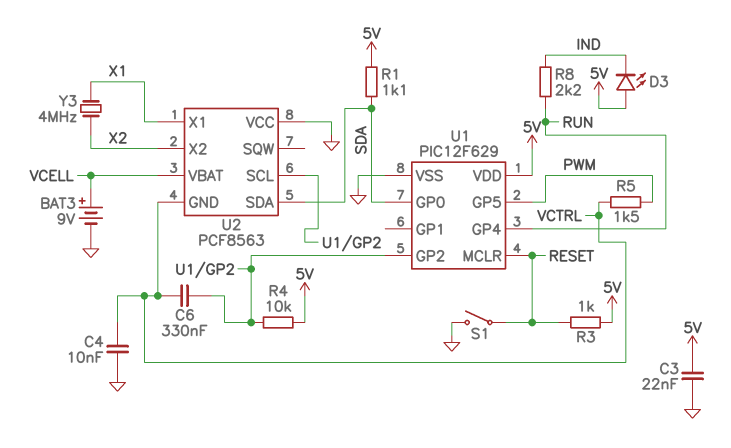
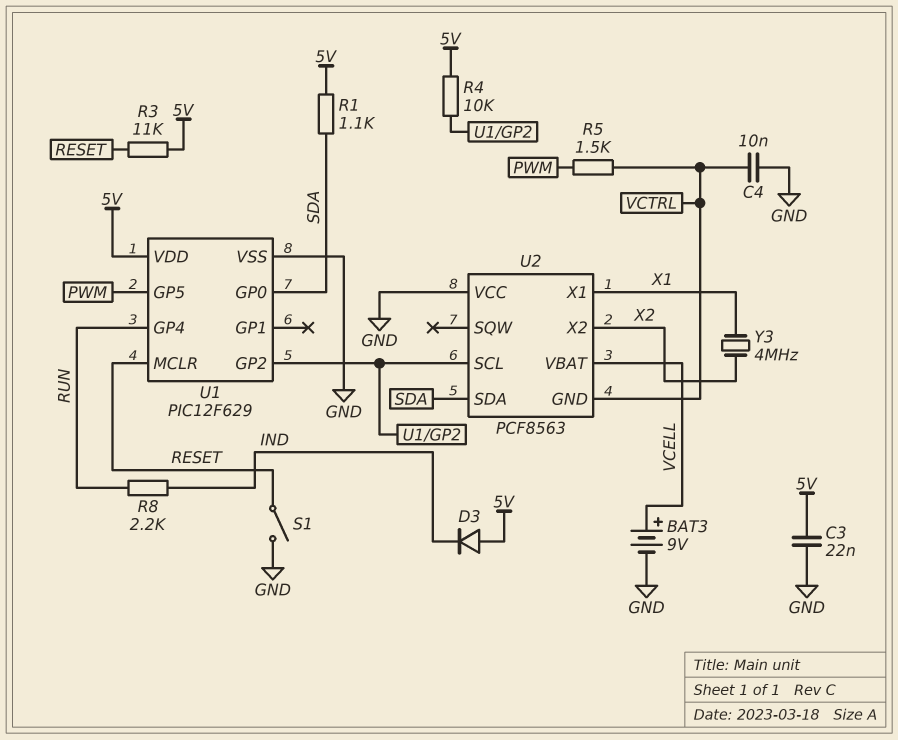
C6: 330nF (U1/GP2, VCTRL) -> none
D3: LED (A 5V, K IND) -> diode (A 5V, K IND)
R3: 1k (5V, RESET) -> 11k (5V, RESET)

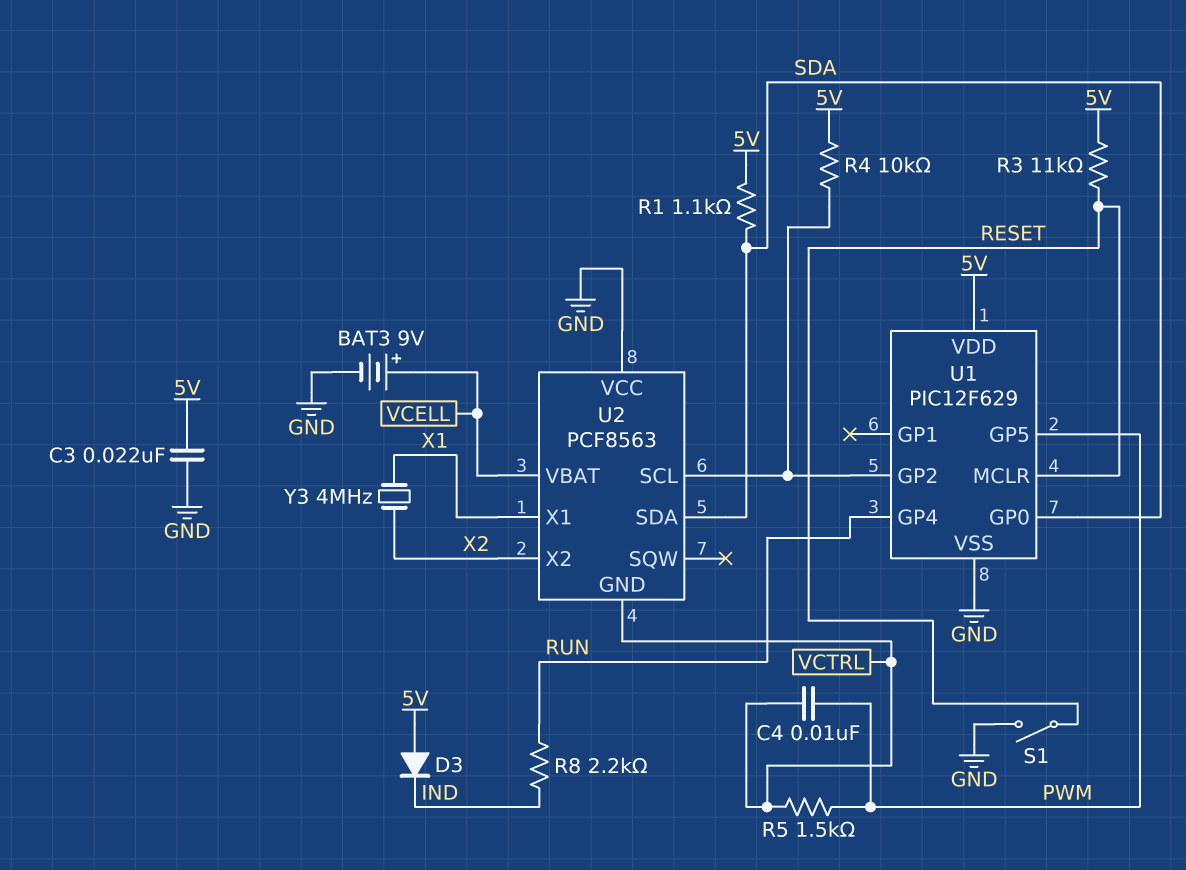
C4: 10nF (GND, VCTRL) -> 10nF (PWM, VCTRL)

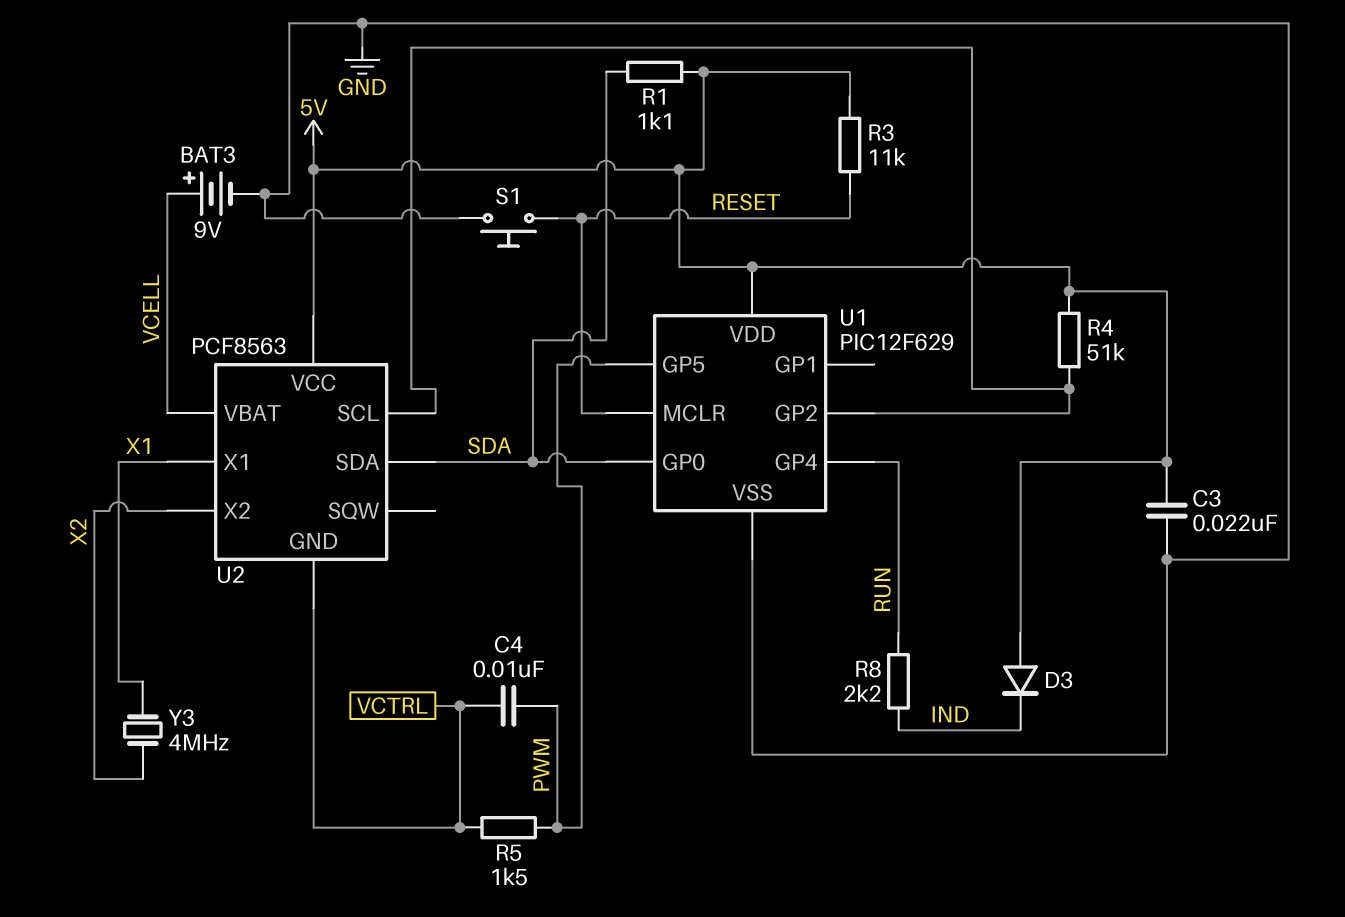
R4: 10k (5V, U1/GP2) -> 51k (5V, U1/GP2)
S1: switch (GND, RESET) -> button (GND, RESET)
U2 pin VCC: GND -> 5V

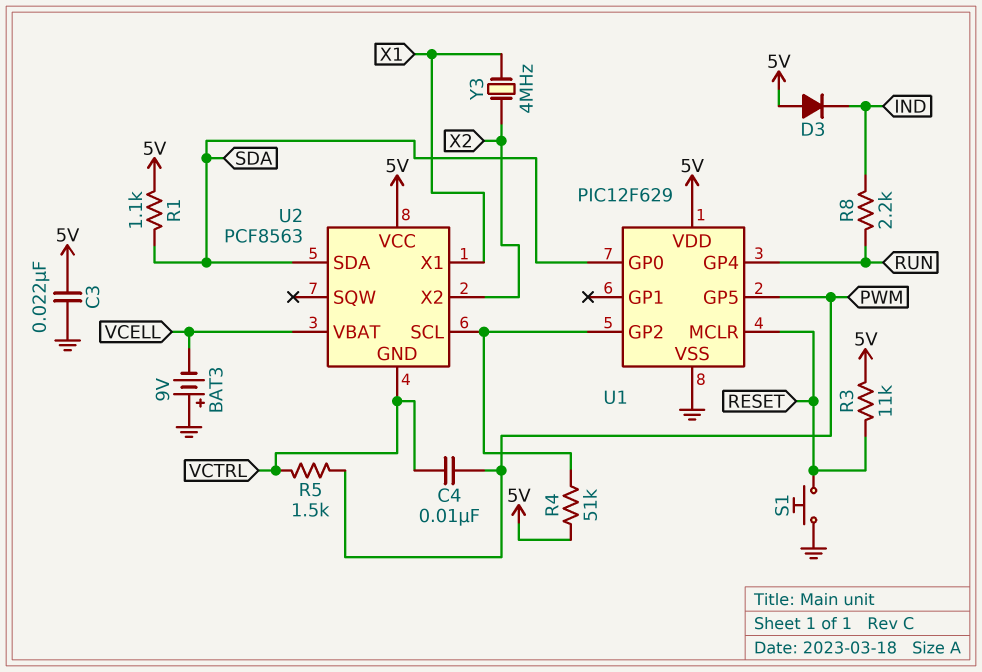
BAT3: 9V (plus VCELL, minus GND) -> 9V (plus GND, minus VCELL)

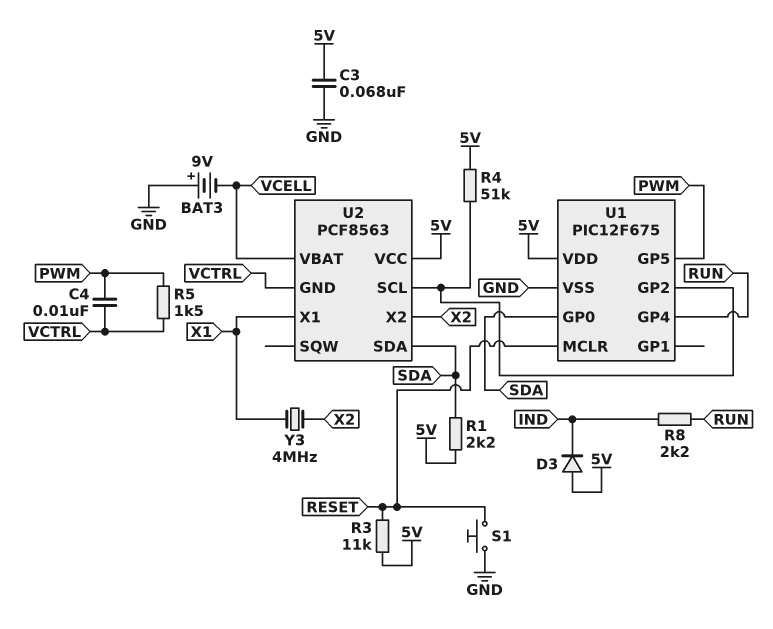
C3: 22nF (5V, GND) -> 68nF (5V, GND)
R1: 1.1k (5V, SDA) -> 2.2k (5V, SDA)
U1: PIC12F629 -> PIC12F675

